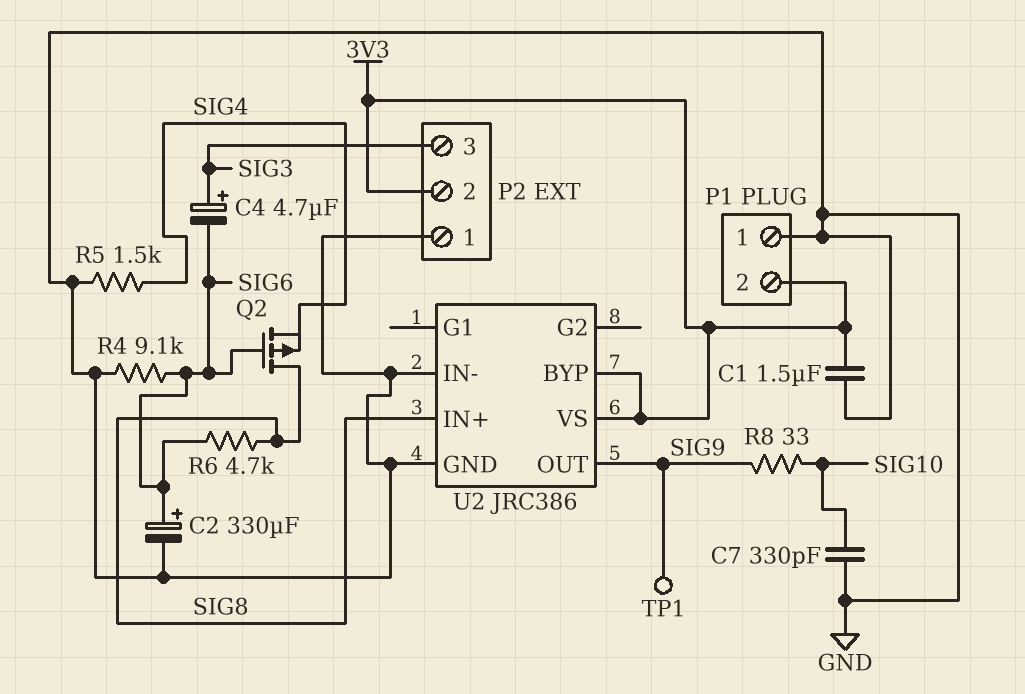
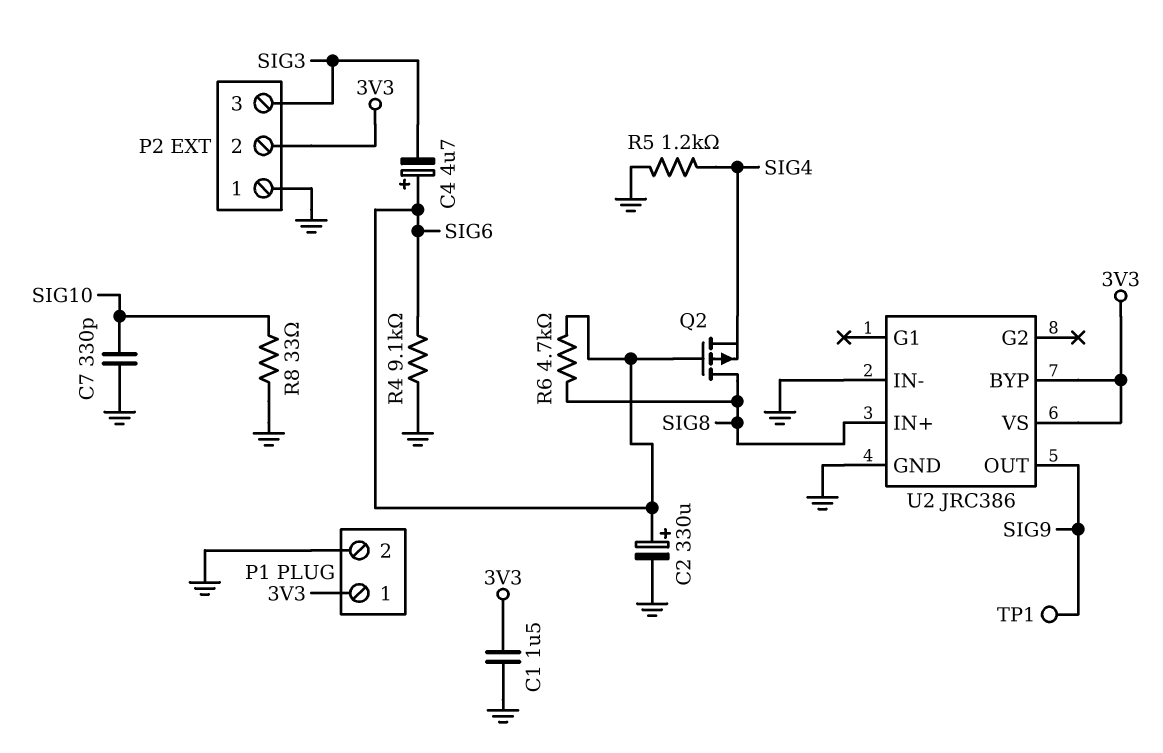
C4: 4.7uF (plus SIG3, minus SIG6) -> 4.7uF (plus SIG6, minus SIG3)
P1 pin 1: GND -> 3V3
P1 pin 2: 3V3 -> GND
R5: 1.5k (GND, SIG4) -> 1.2k (GND, SIG4)
R8: 33 (SIG9, SIG10) -> 33 (GND, SIG10)

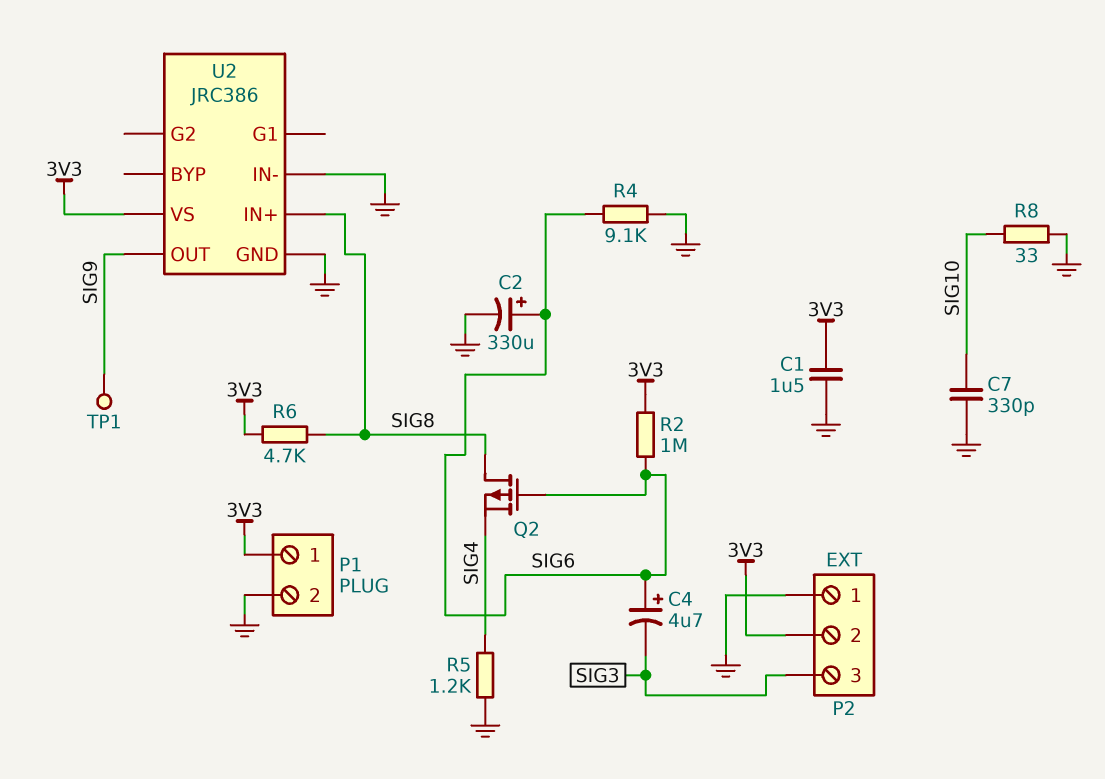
R2: none -> 1M (3V3, SIG6)
R6: 4.7k (SIG6, SIG8) -> 4.7k (3V3, SIG8)
U2 pin BYP: 3V3 -> none

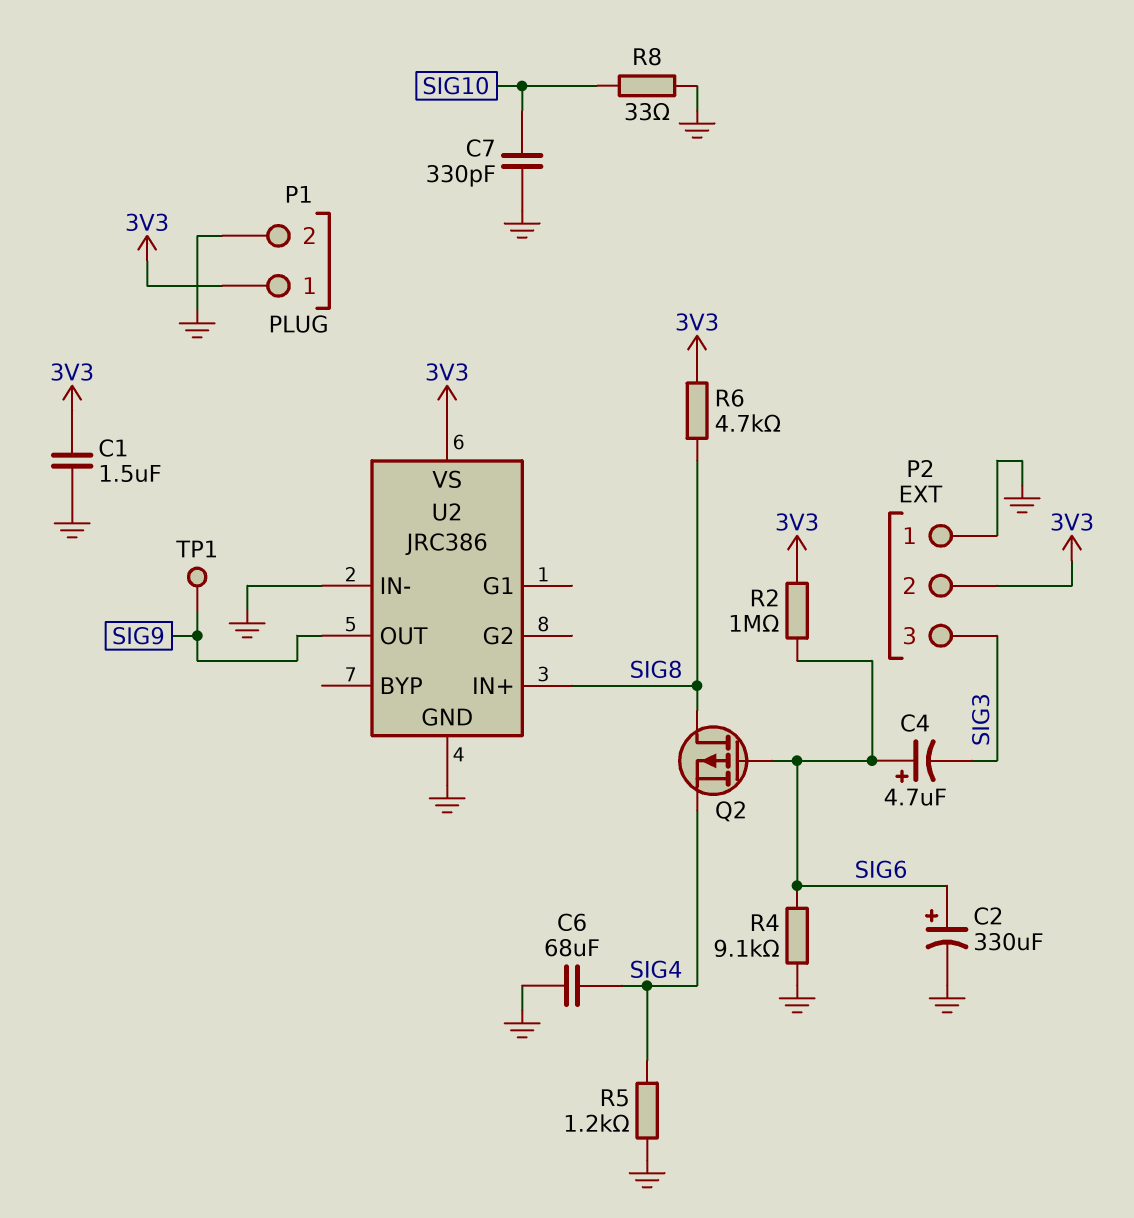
C6: none -> 68uF (GND, SIG4)

